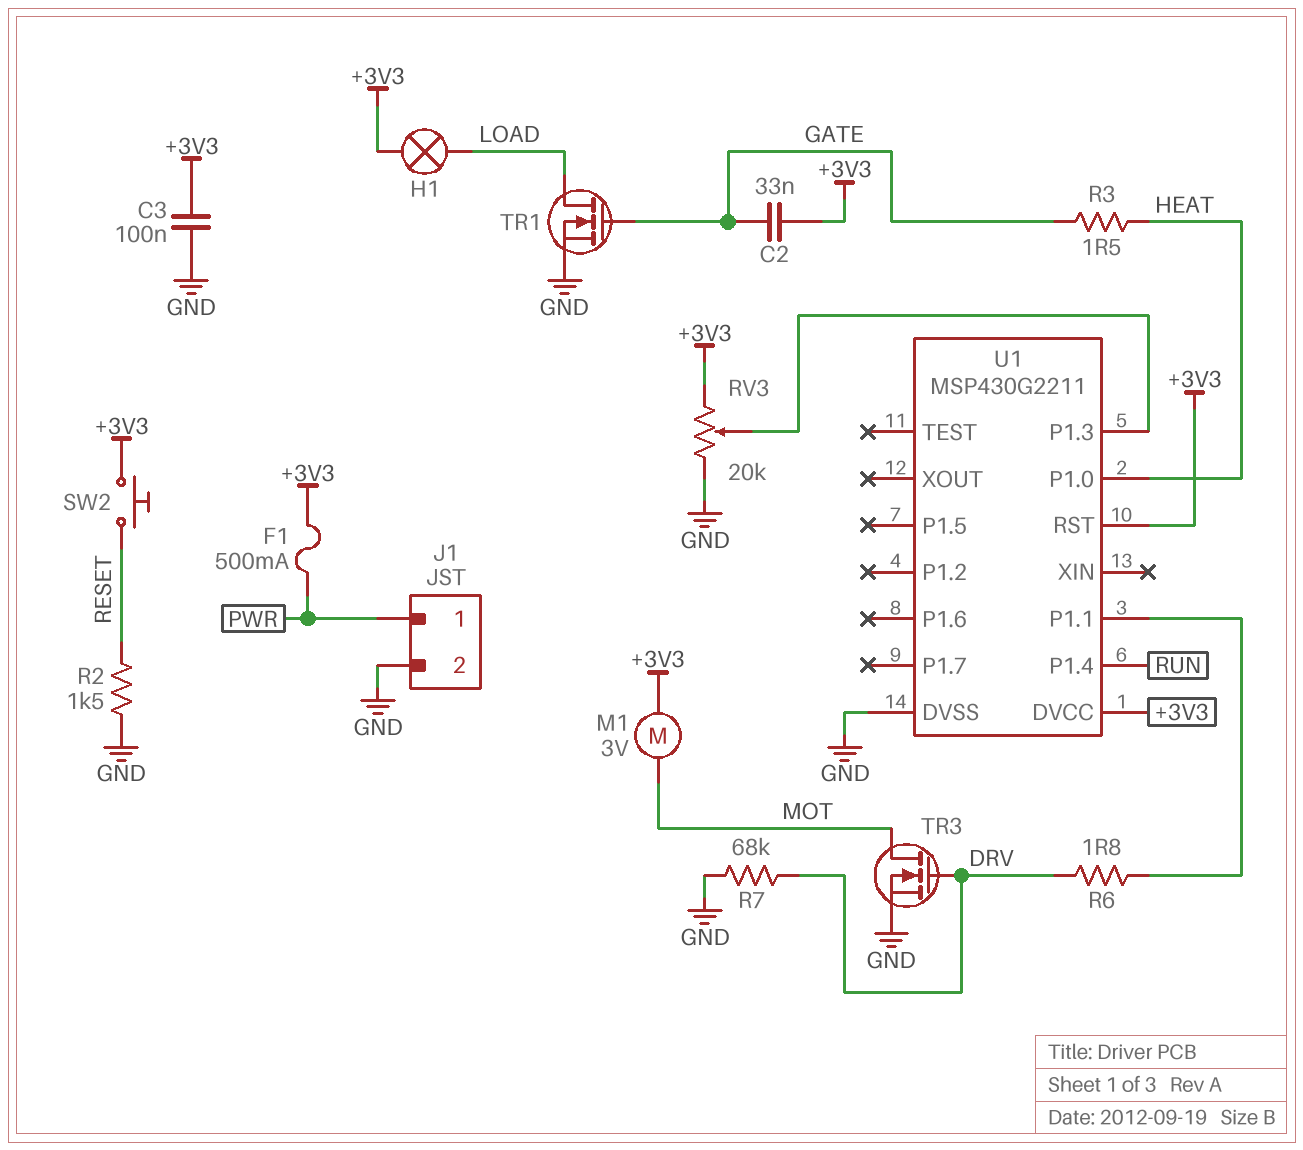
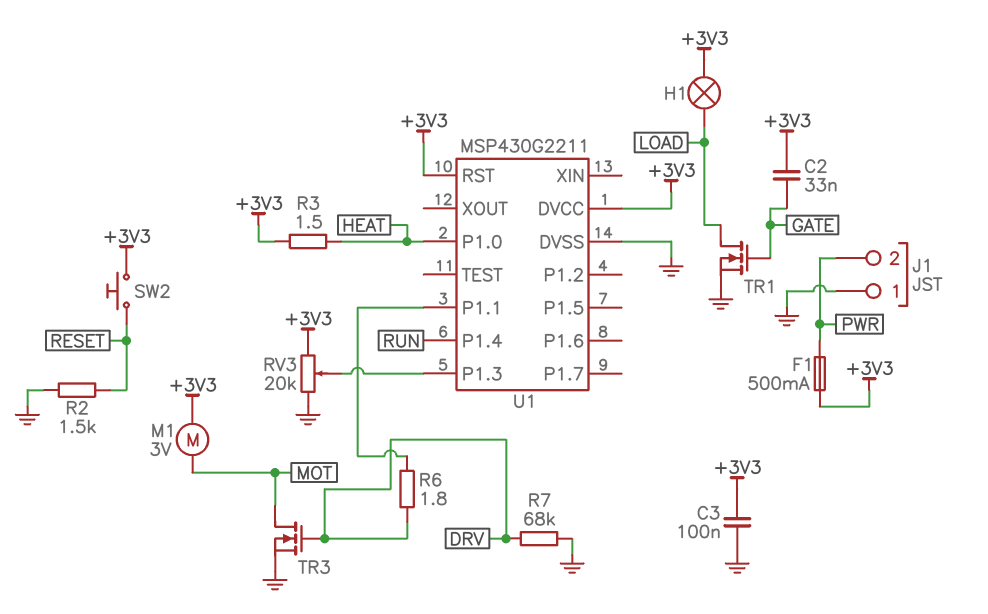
J1 pin 1: PWR -> GND
J1 pin 2: GND -> PWR
R3: 1.5 (GATE, HEAT) -> 1.5 (+3V3, HEAT)

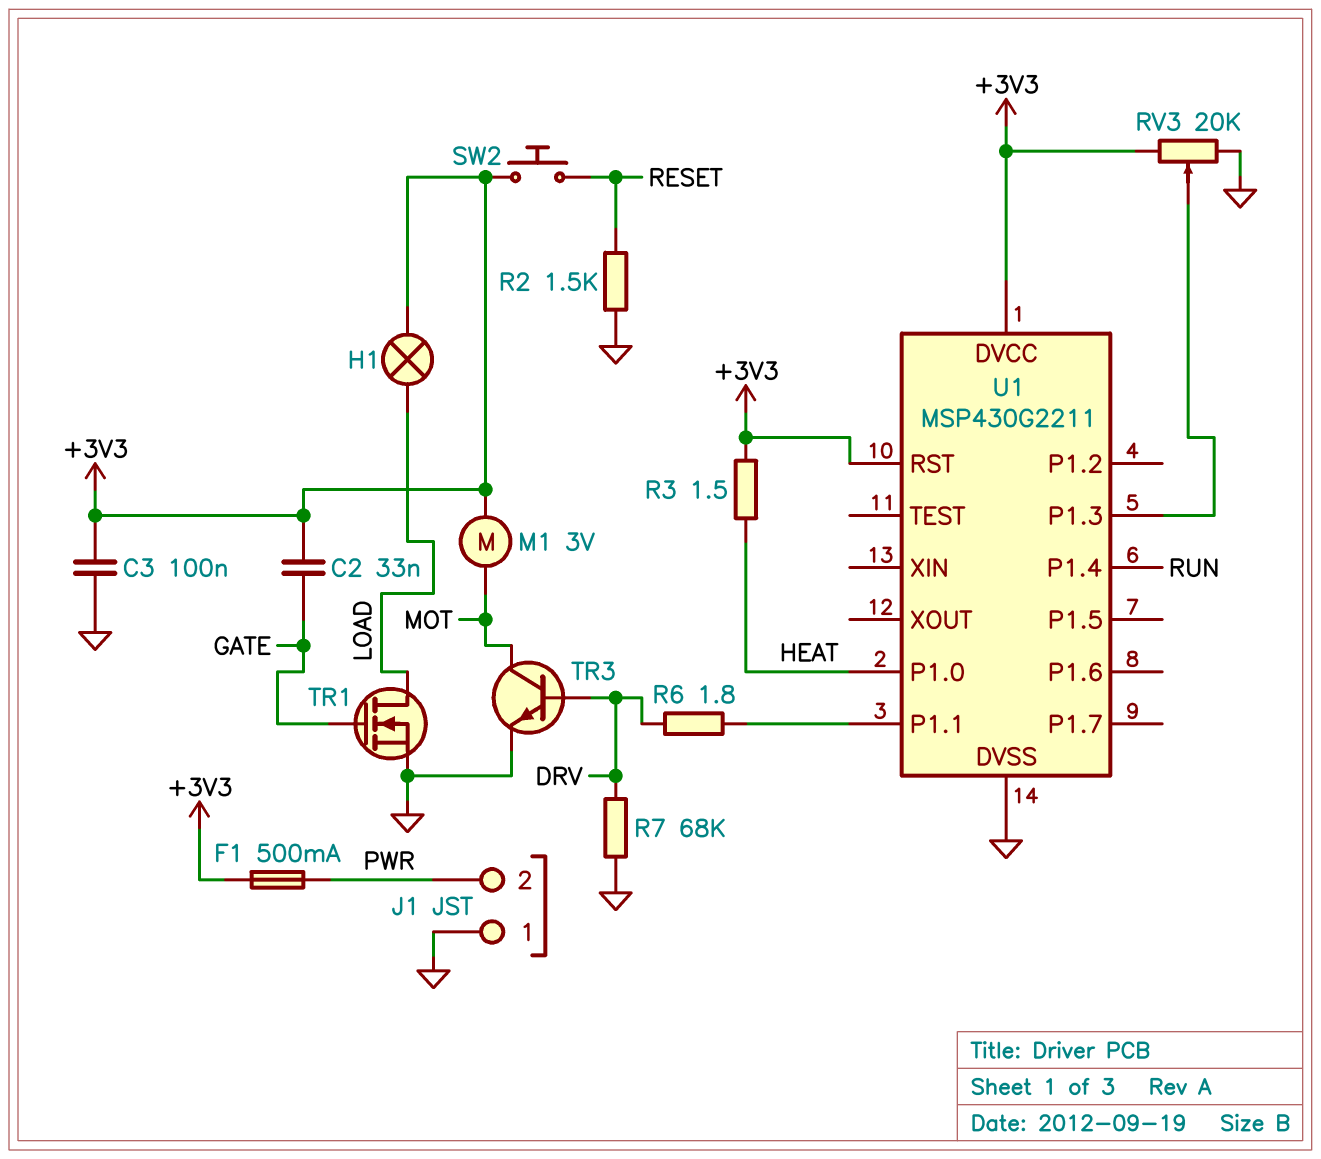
TR3: NMOS (G DRV, D MOT, S GND) -> NPN (B DRV, C MOT, E GND)

